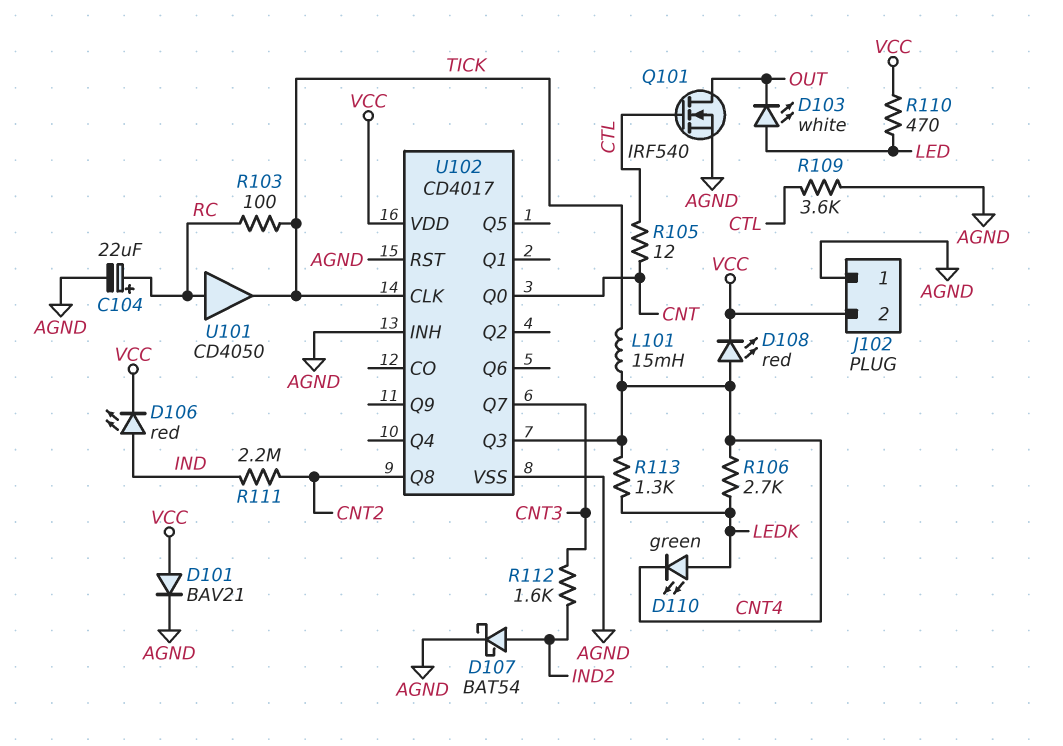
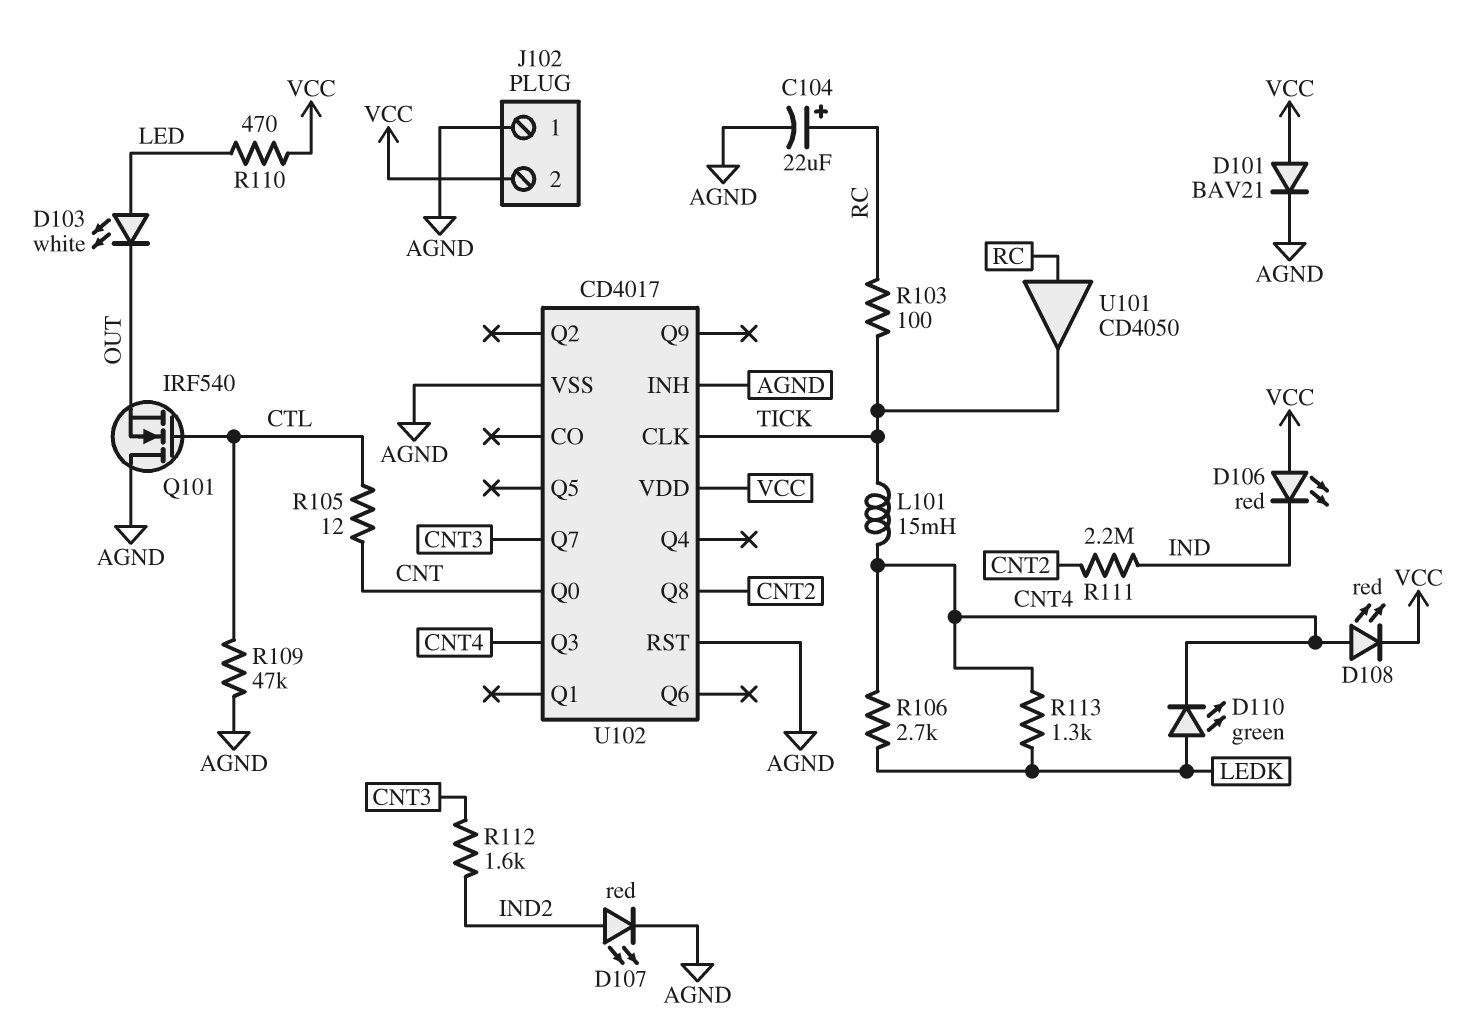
D106: LED red (A IND, K VCC) -> LED red (A VCC, K IND)
D107: schottky BAT54 (A IND2, K AGND) -> LED red (A IND2, K AGND)
Q101: NMOS IRF540 (G CTL, D OUT, S AGND) -> NMOS IRF540 (G CTL, D AGND, S OUT)
R109: 3.6k (AGND, CTL) -> 47k (AGND, CTL)

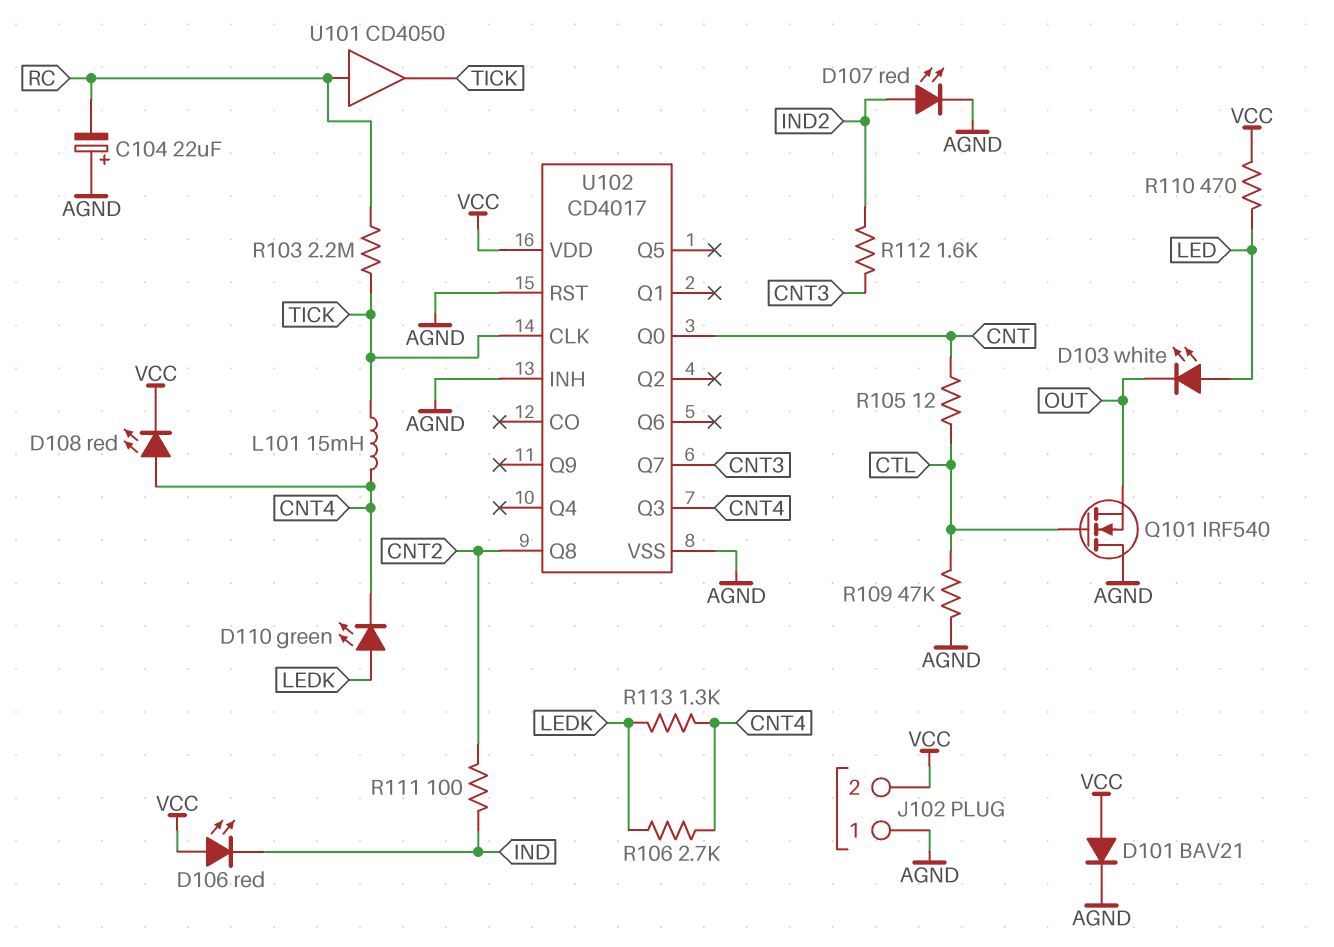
C104: 22uF (plus RC, minus AGND) -> 22uF (plus AGND, minus RC)
R103: 100 (RC, TICK) -> 2.2M (RC, TICK)
R111: 2.2M (CNT2, IND) -> 100 (CNT2, IND)

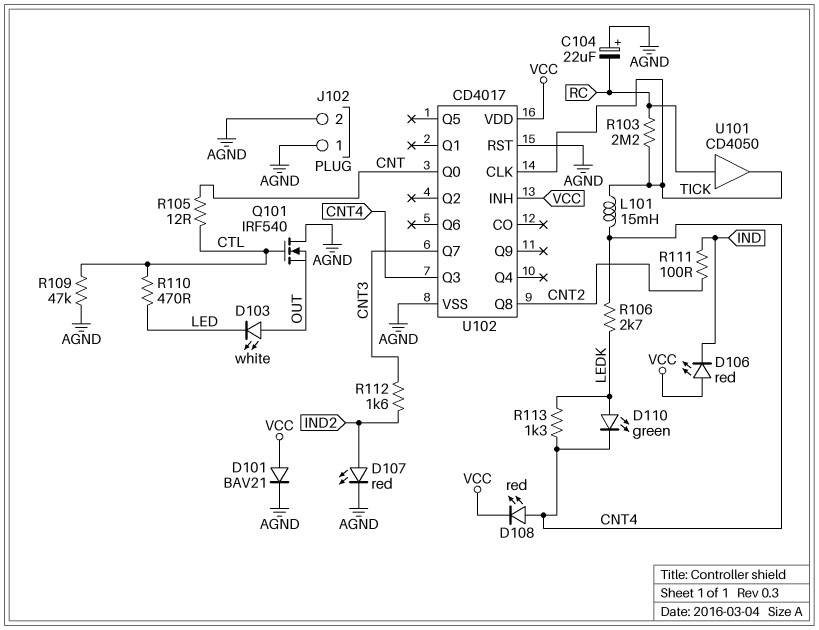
D103: LED white (A LED, K OUT) -> LED white (A OUT, K LED)
J102 pin 2: VCC -> AGND
R110: 470 (LED, VCC) -> 470 (CTL, LED)
U102 pin INH: AGND -> VCC

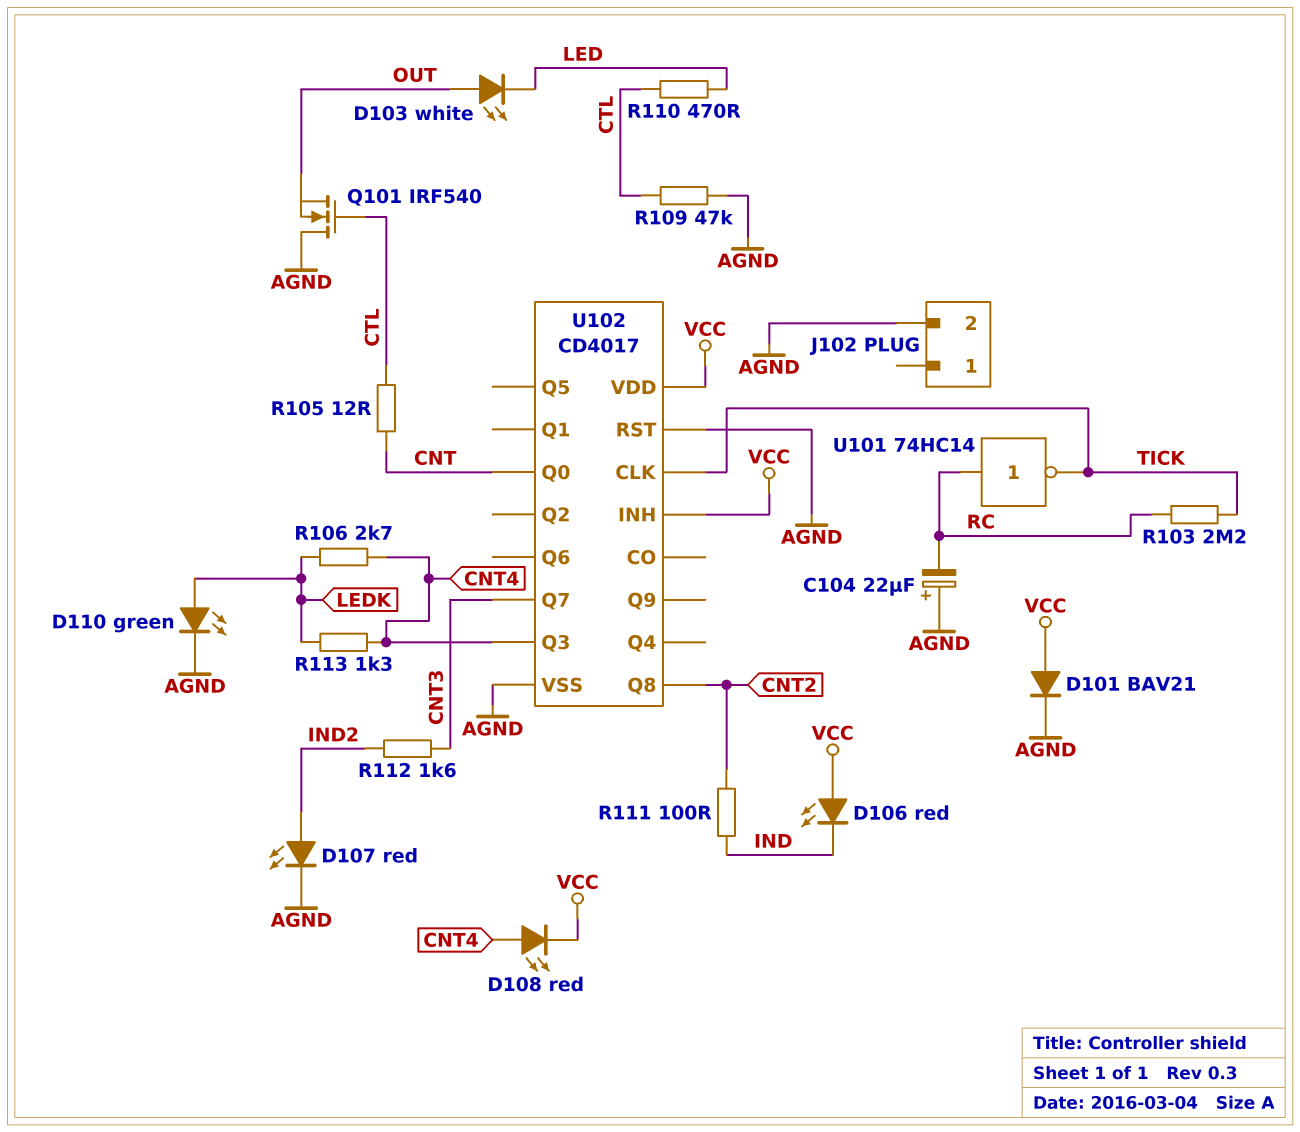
D110: LED green (A LEDK, K CNT4) -> LED green (A LEDK, K AGND)
J102 pin 1: AGND -> none
L101: 15mH (CNT4, TICK) -> none
U101: buffer CD4050 (in RC, out TICK) -> NOT 74HC14 (in RC, out TICK)

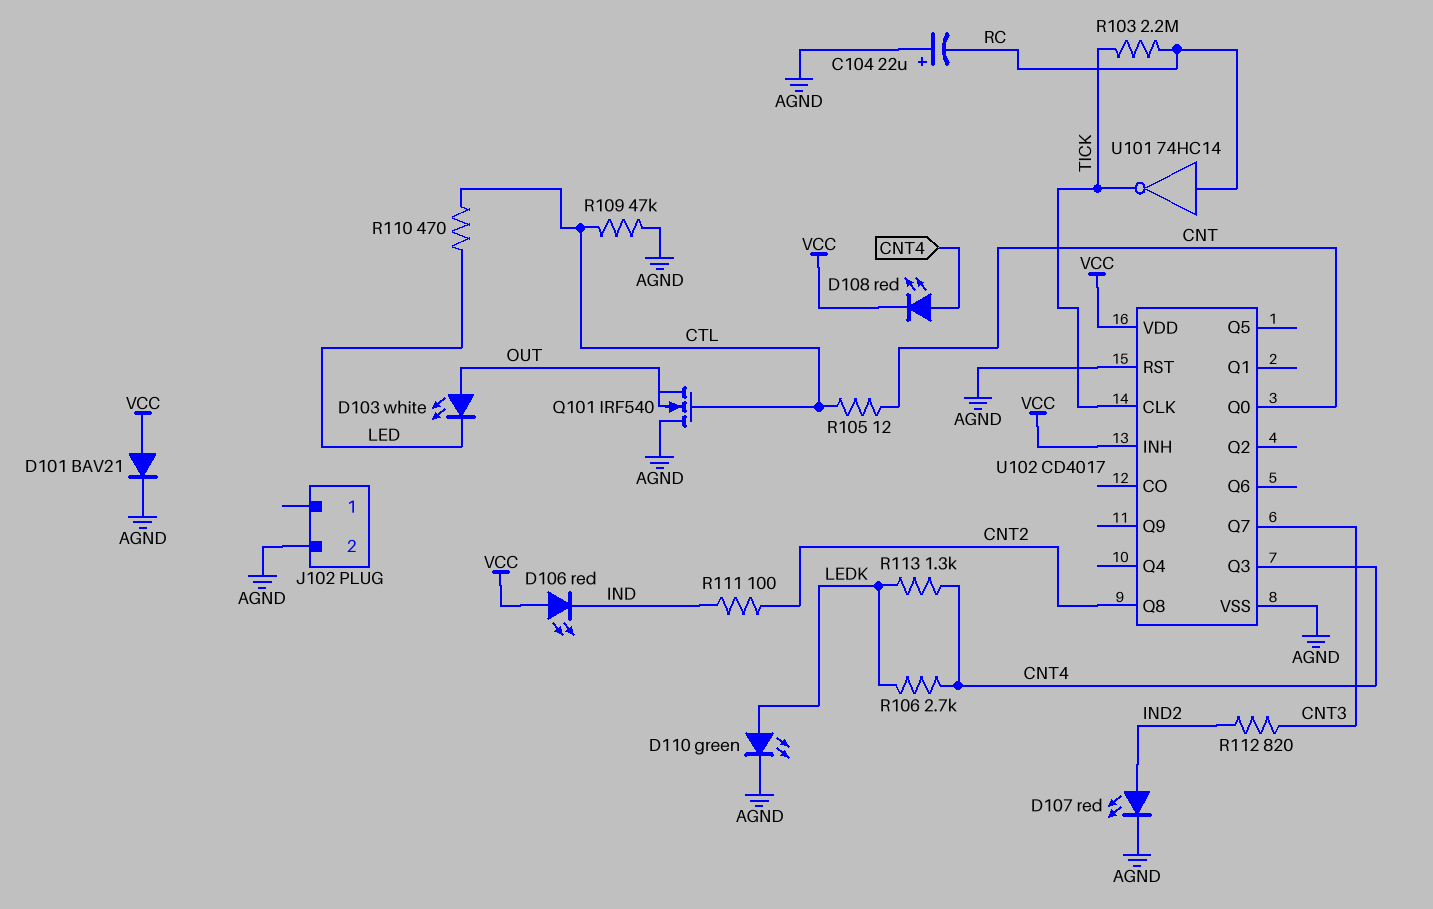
R112: 1.6k (CNT3, IND2) -> 820 (CNT3, IND2)

